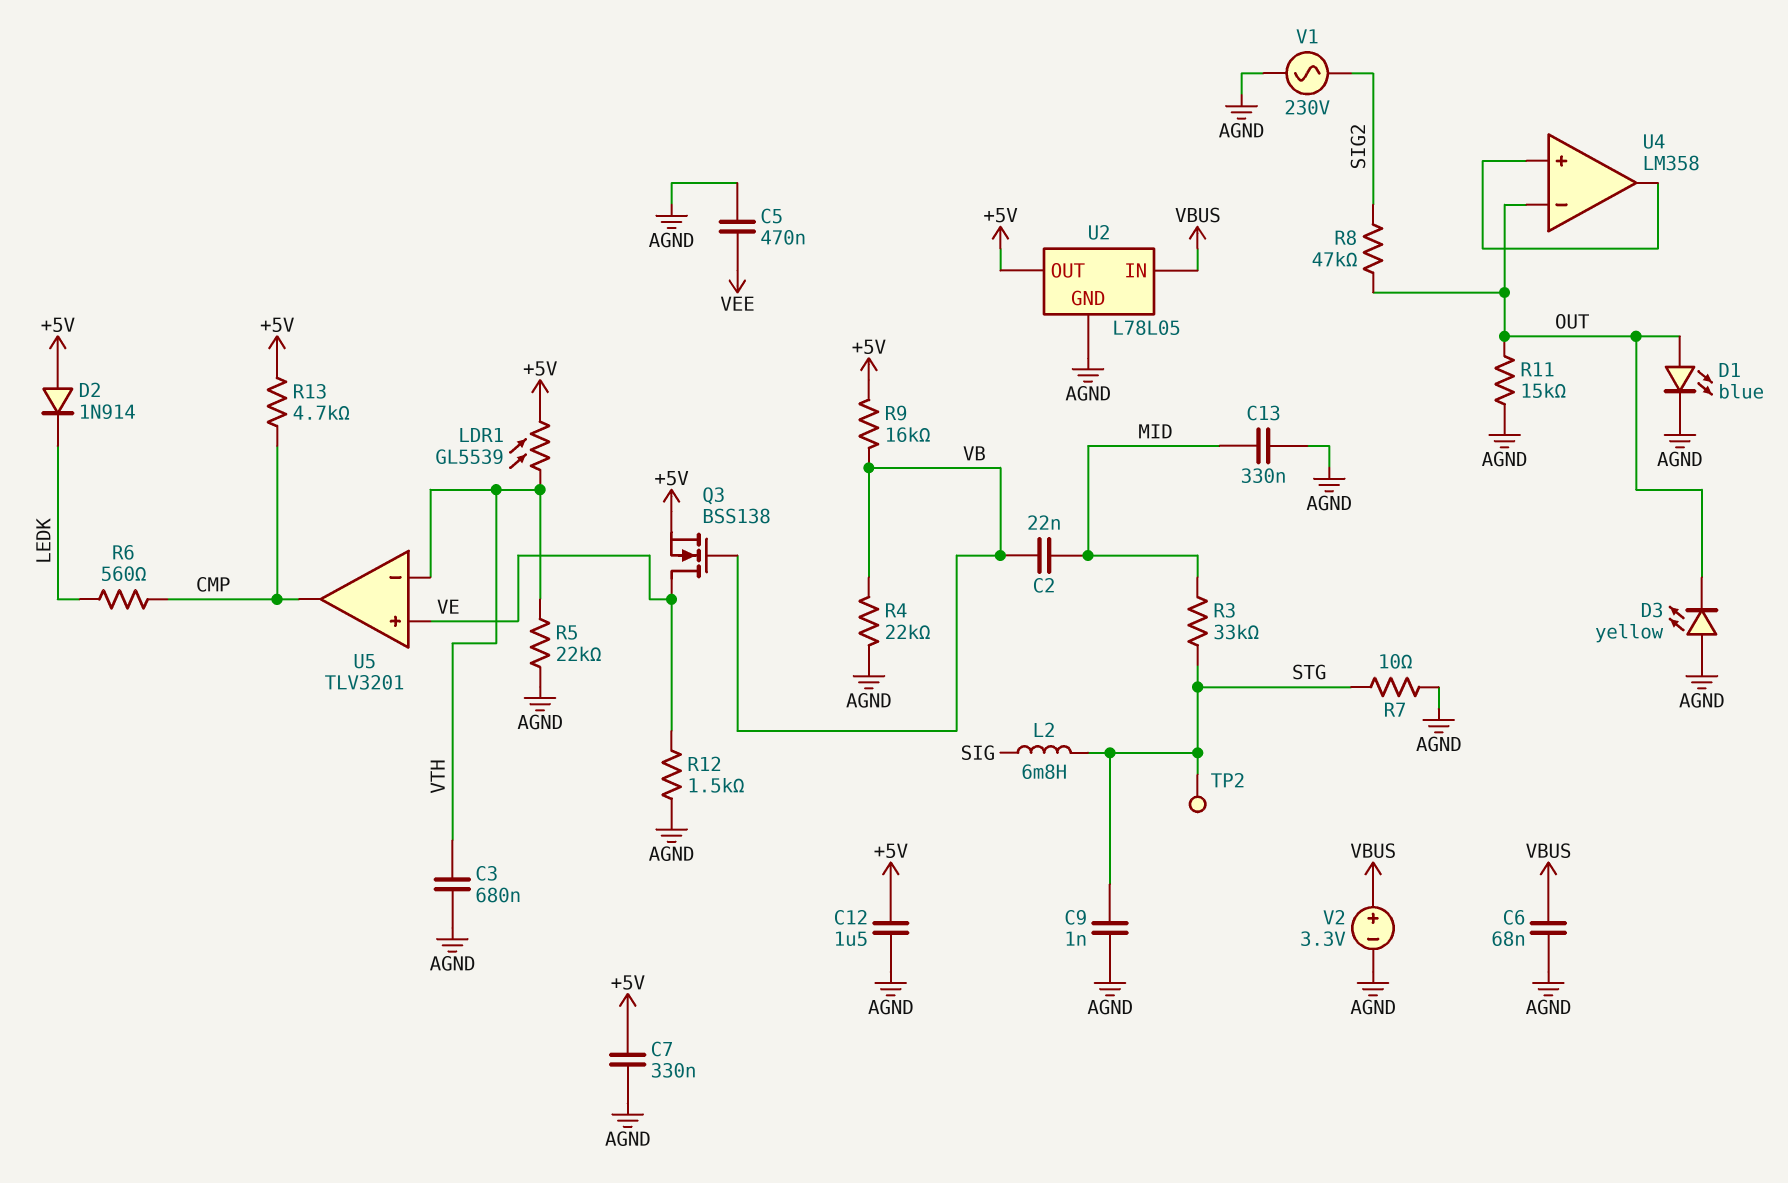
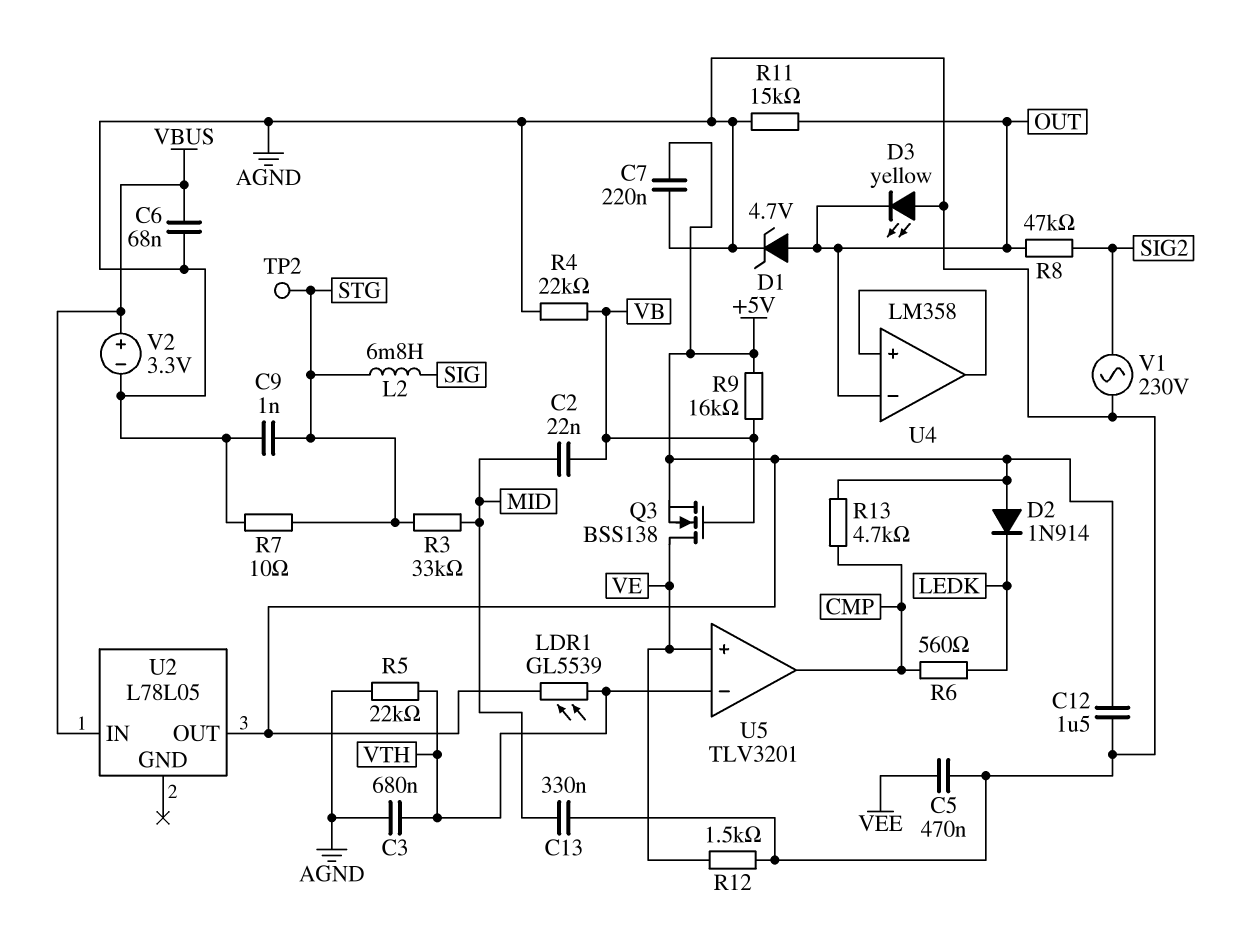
C7: 330nF (+5V, AGND) -> 220nF (+5V, AGND)
D1: LED blue (A OUT, K AGND) -> zener 4.7V (A OUT, K AGND)
U2 pin GND: AGND -> none

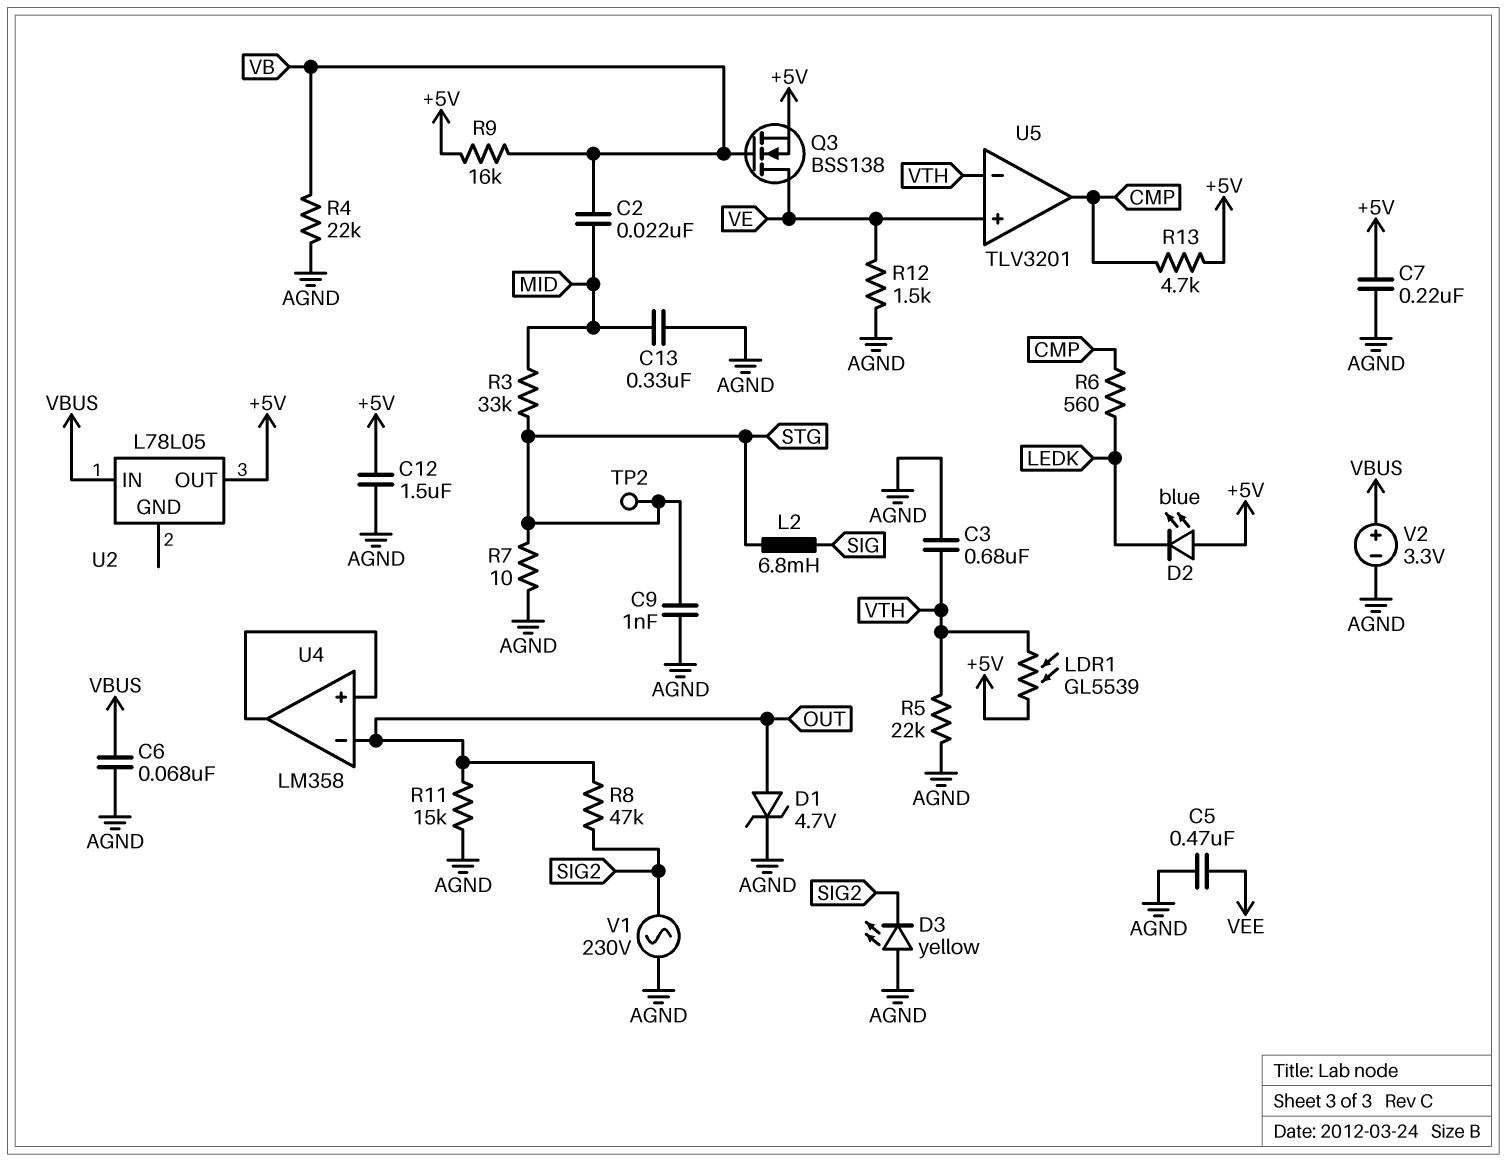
D2: diode 1N914 (A +5V, K LEDK) -> LED blue (A +5V, K LEDK)
D3: LED yellow (A AGND, K OUT) -> LED yellow (A AGND, K SIG2)

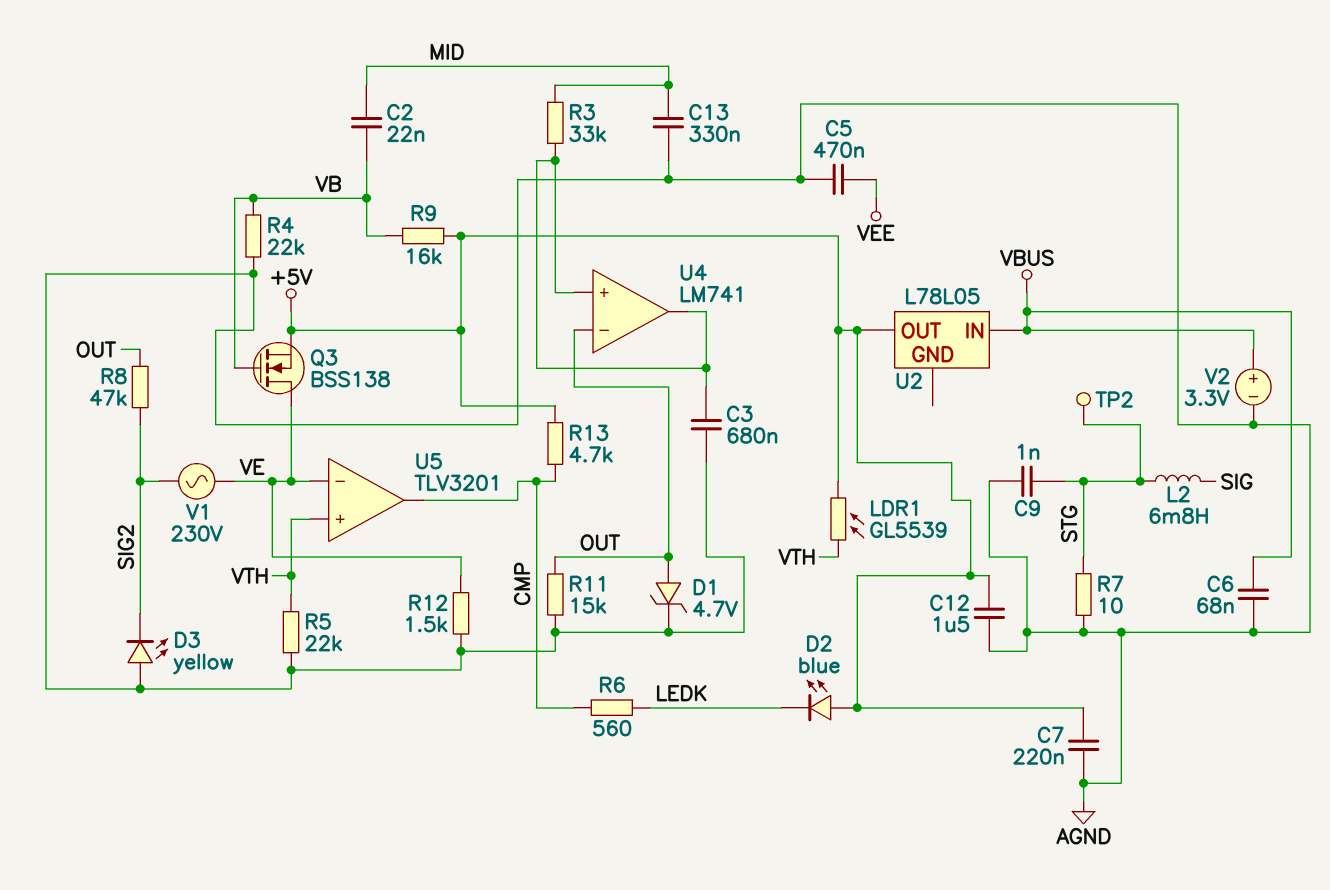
C3: 680nF (AGND, VTH) -> 680nF (AGND, U4/in+)
R3: 33k (MID, STG) -> 33k (MID, U4/in+)
U4: LM358 -> LM741
U5 pin in+: VE -> VTH
U5 pin in-: VTH -> VE
V1: AC 230V (AGND, SIG2) -> AC 230V (SIG2, VE)

